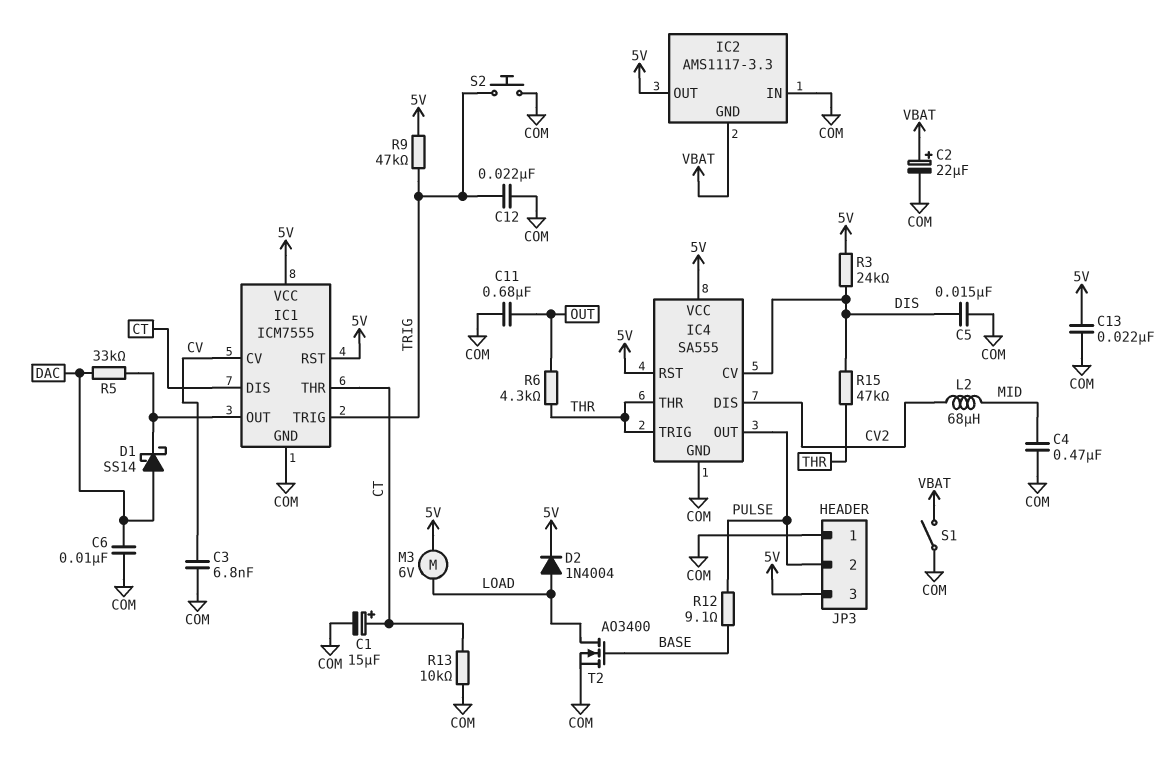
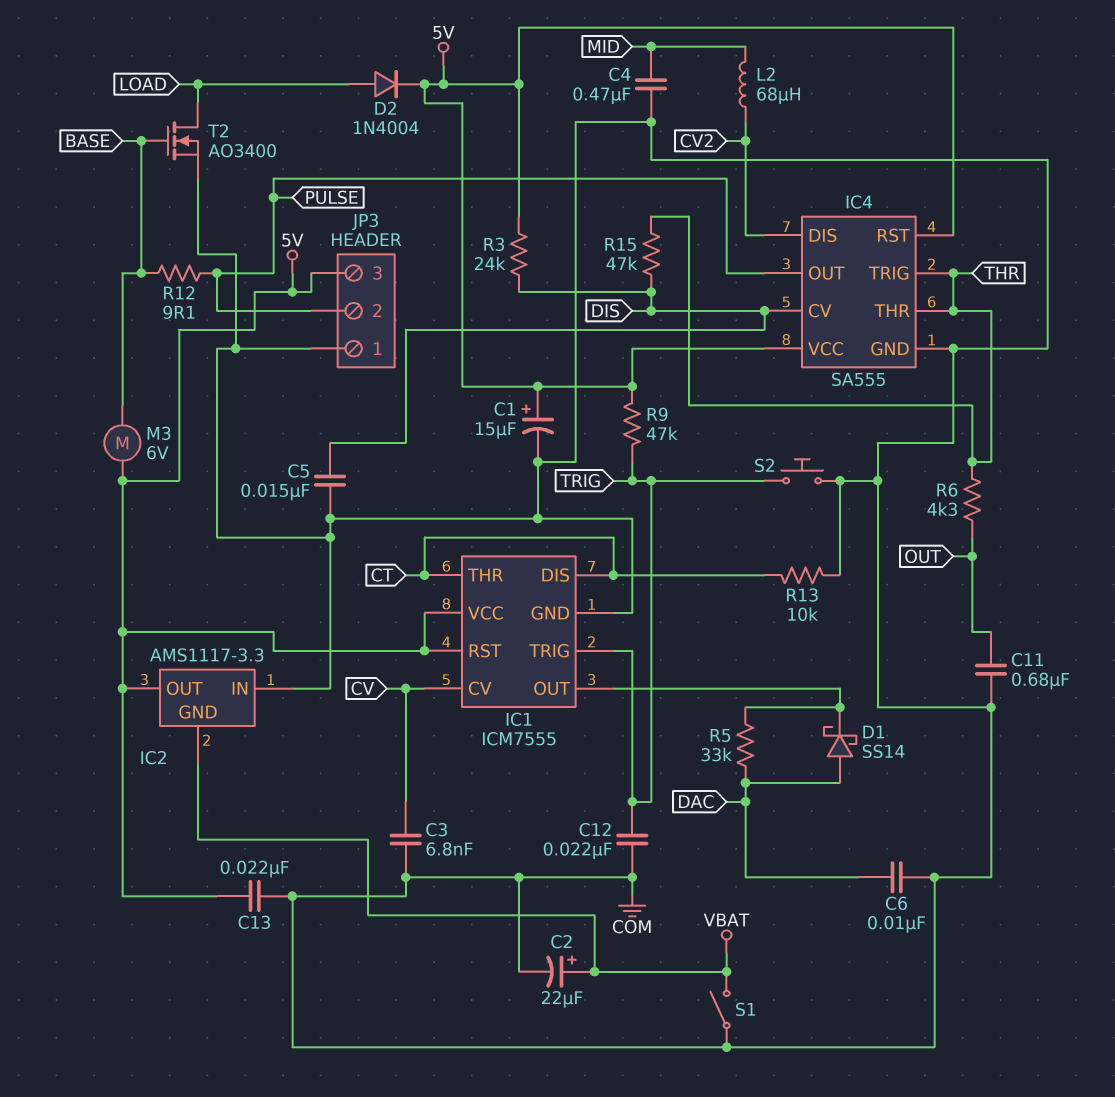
C1: 15uF (plus CT, minus COM) -> 15uF (plus 5V, minus COM)
M3: motor 6V (5V, LOAD) -> motor 6V (5V, BASE)

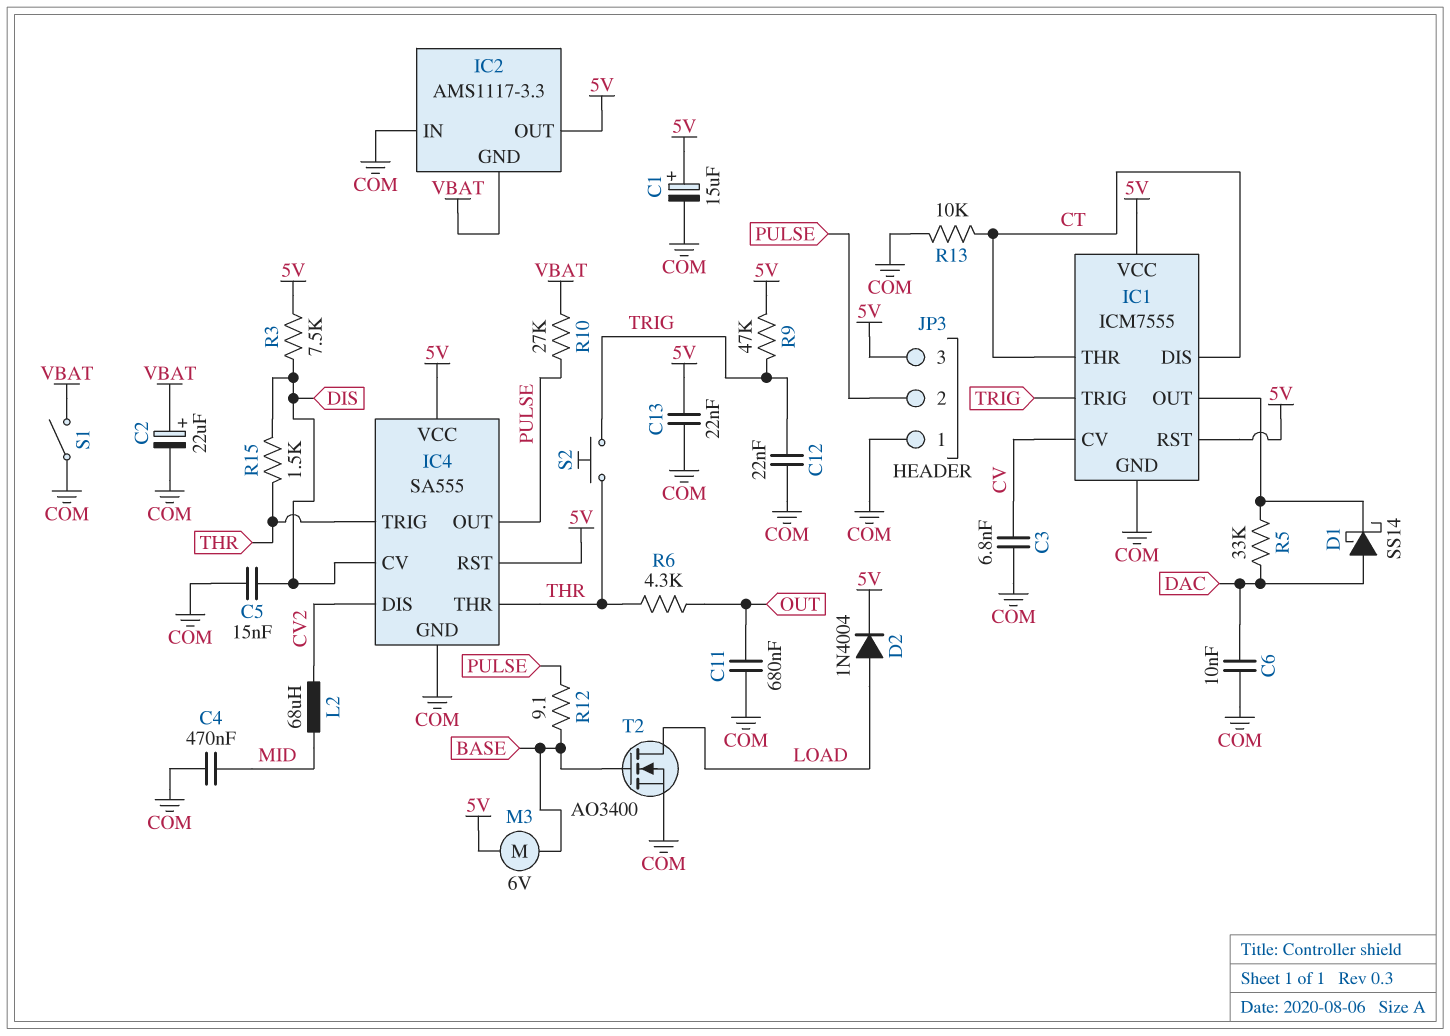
R3: 24k (5V, DIS) -> 7.5k (5V, DIS)
R10: none -> 27k (PULSE, VBAT)
R15: 47k (DIS, THR) -> 1.5k (DIS, THR)
S2: button (COM, TRIG) -> button (THR, TRIG)

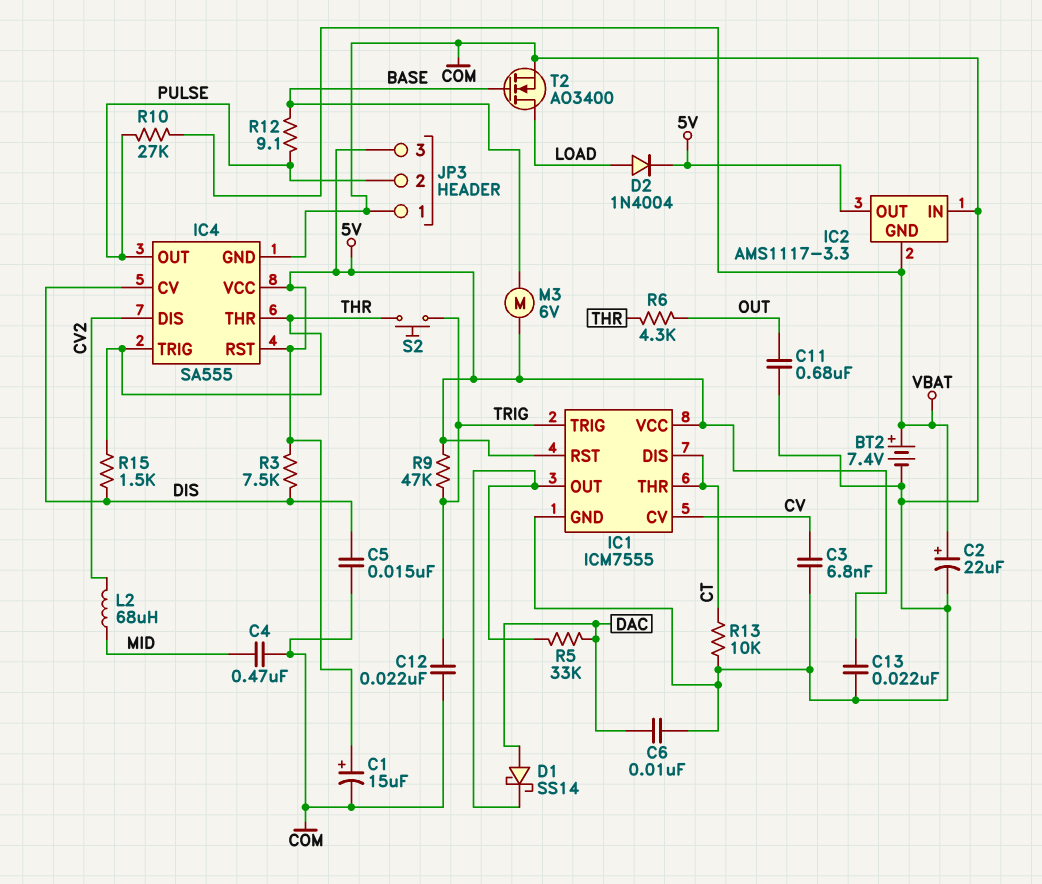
BT2: none -> 7.4V (plus VBAT, minus COM)
S1: switch (COM, VBAT) -> none

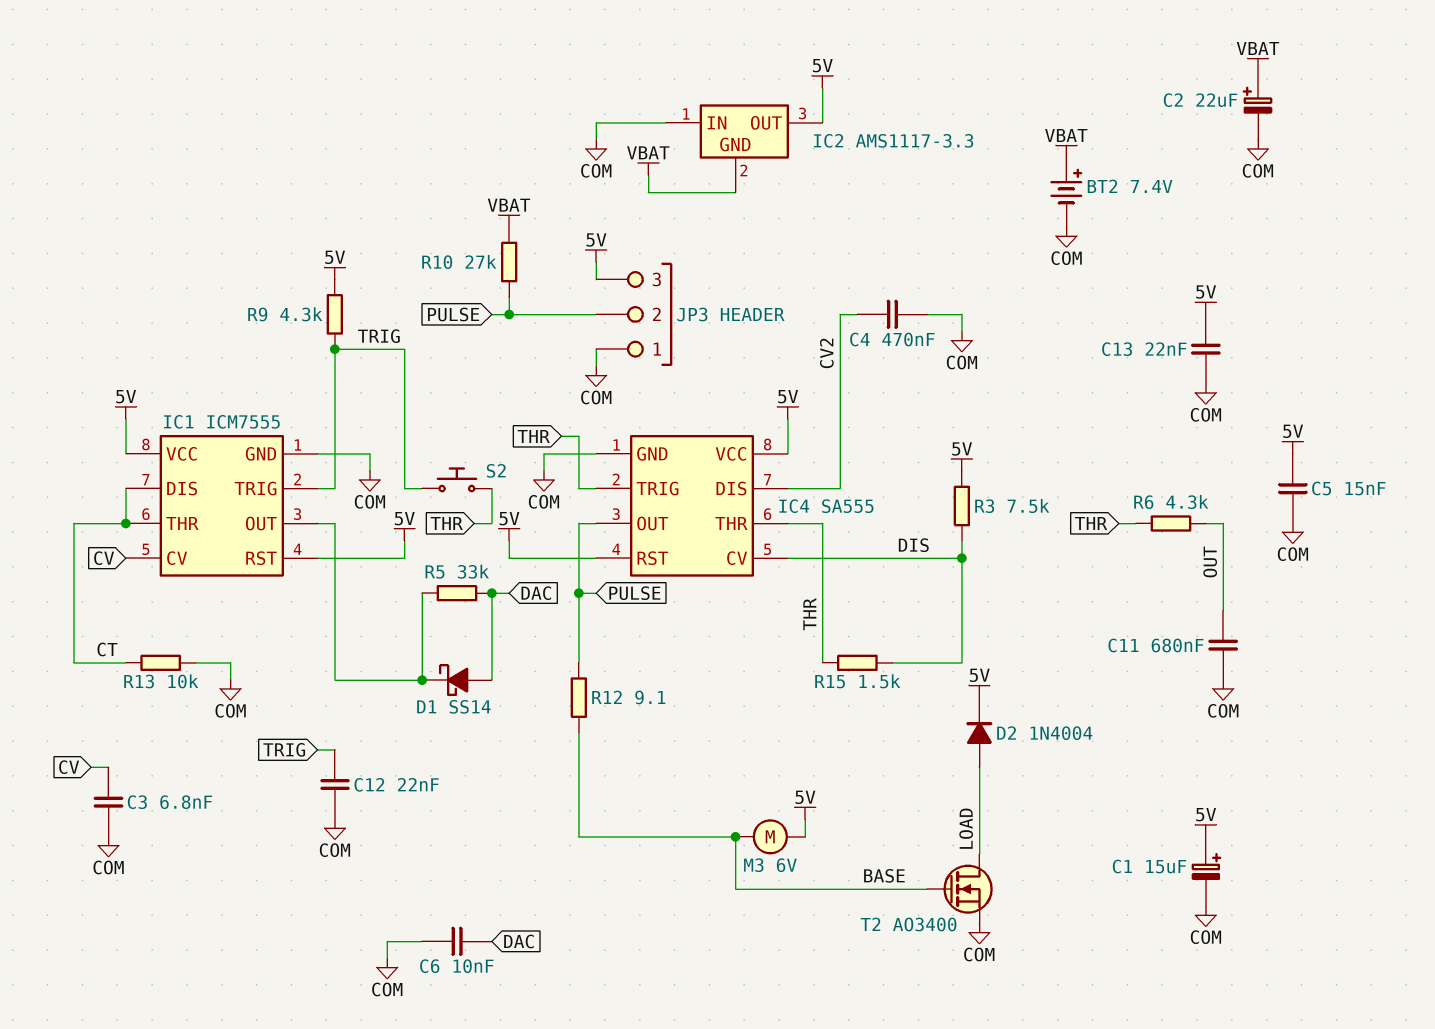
C4: 470nF (COM, MID) -> 470nF (COM, CV2)
C5: 15nF (COM, DIS) -> 15nF (5V, COM)
L2: 68uH (CV2, MID) -> none
R9: 47k (5V, TRIG) -> 4.3k (5V, TRIG)

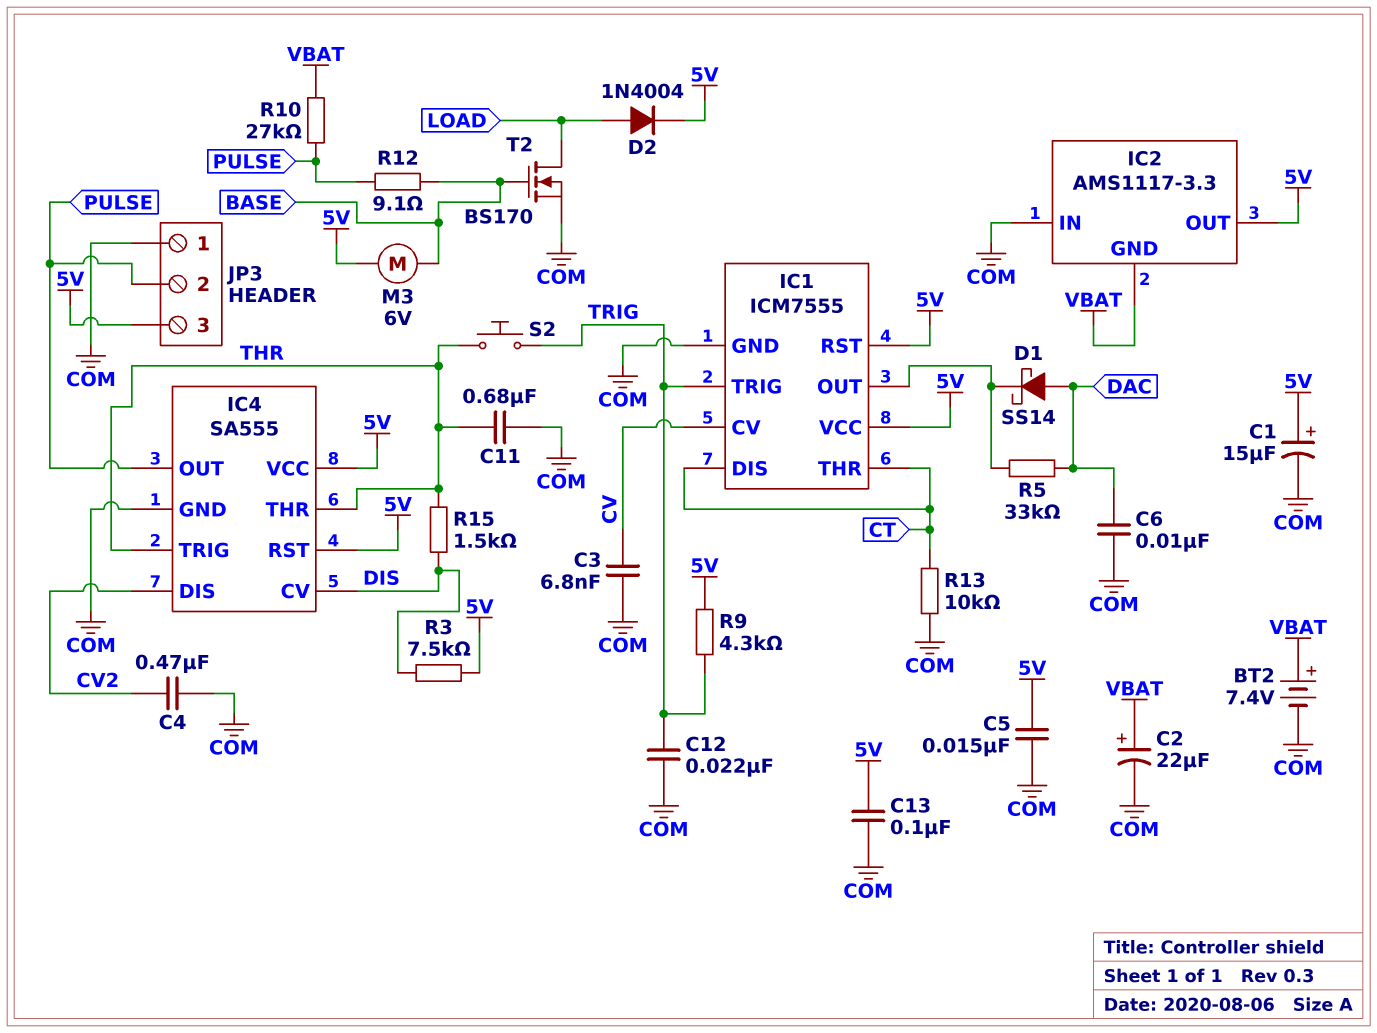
C11: 680nF (COM, OUT) -> 680nF (COM, THR)
C13: 22nF (5V, COM) -> 100nF (5V, COM)
R6: 4.3k (OUT, THR) -> none
T2: NMOS AO3400 (G BASE, D LOAD, S COM) -> NMOS BS170 (G BASE, D LOAD, S COM)

